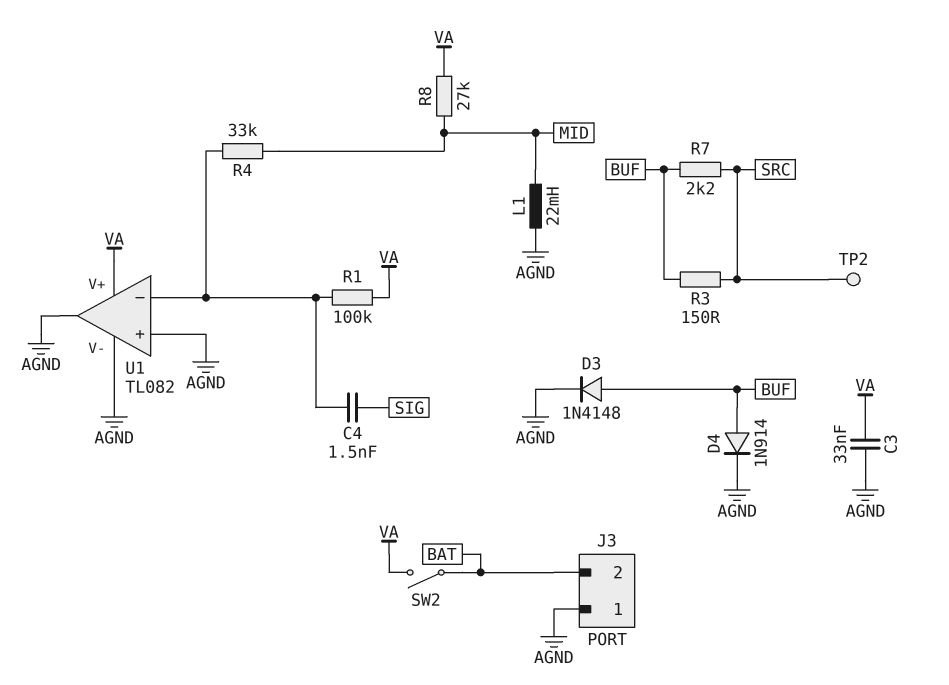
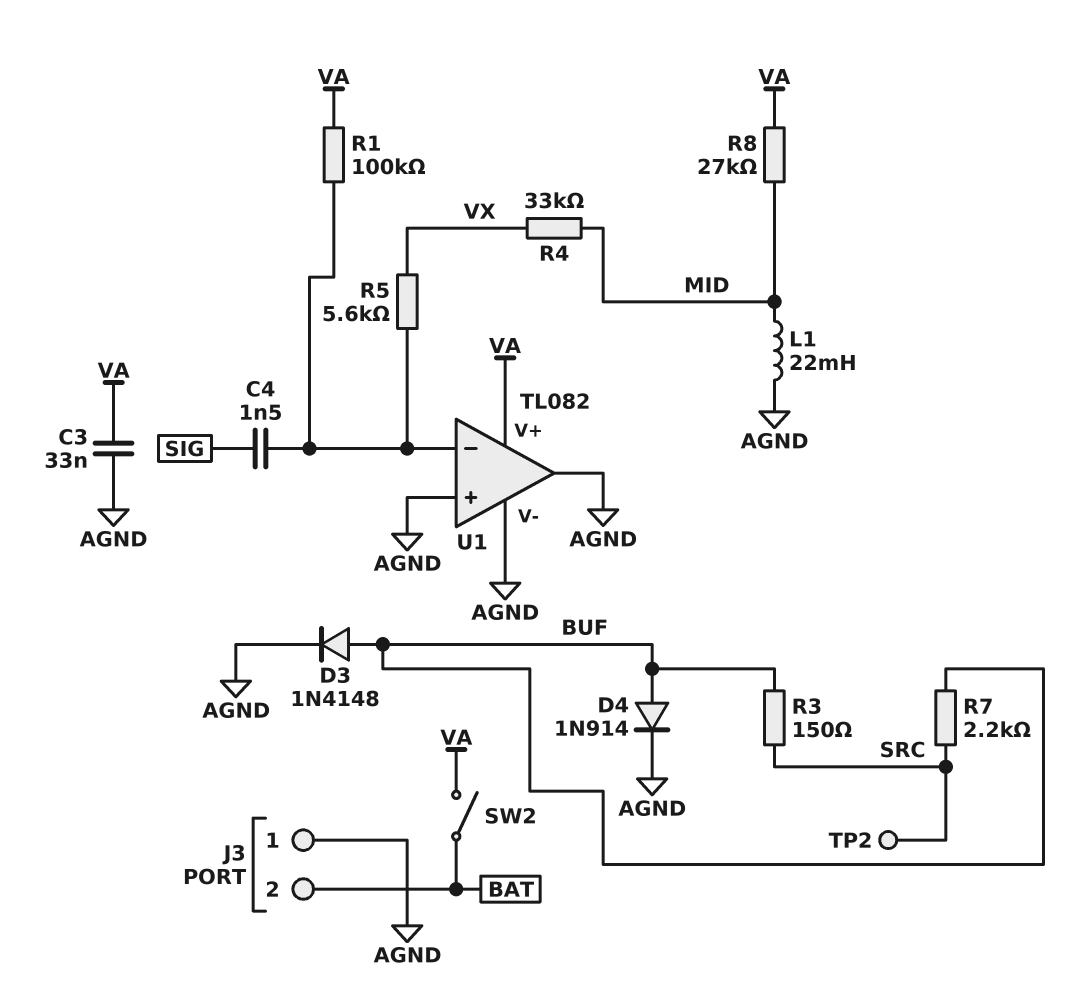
R4: 33k (MID, U1/in-) -> 33k (MID, VX)
R5: none -> 5.6k (U1/in-, VX)

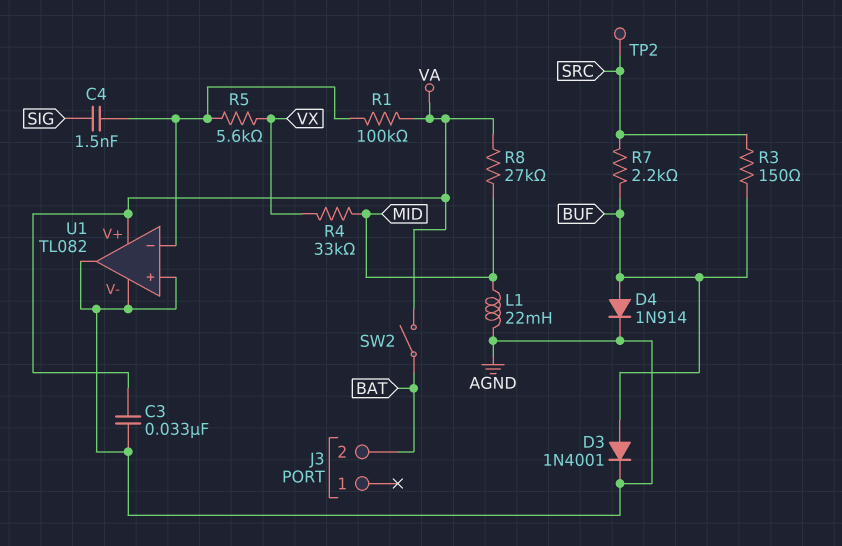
D3: diode 1N4148 (A BUF, K AGND) -> diode 1N4001 (A BUF, K AGND)
J3 pin 1: AGND -> none

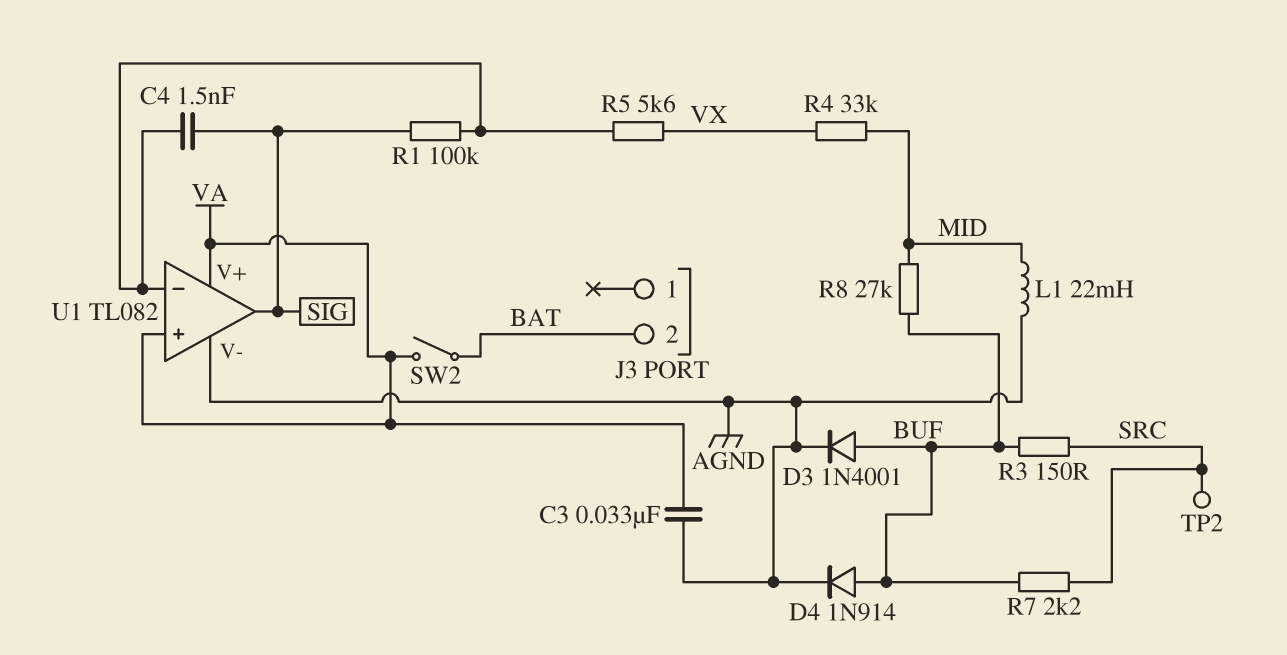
R1: 100k (U1/in-, VA) -> 100k (SIG, U1/in-)
R8: 27k (MID, VA) -> 27k (BUF, MID)
U1 pin in+: AGND -> VA
U1 pin out: AGND -> SIG

